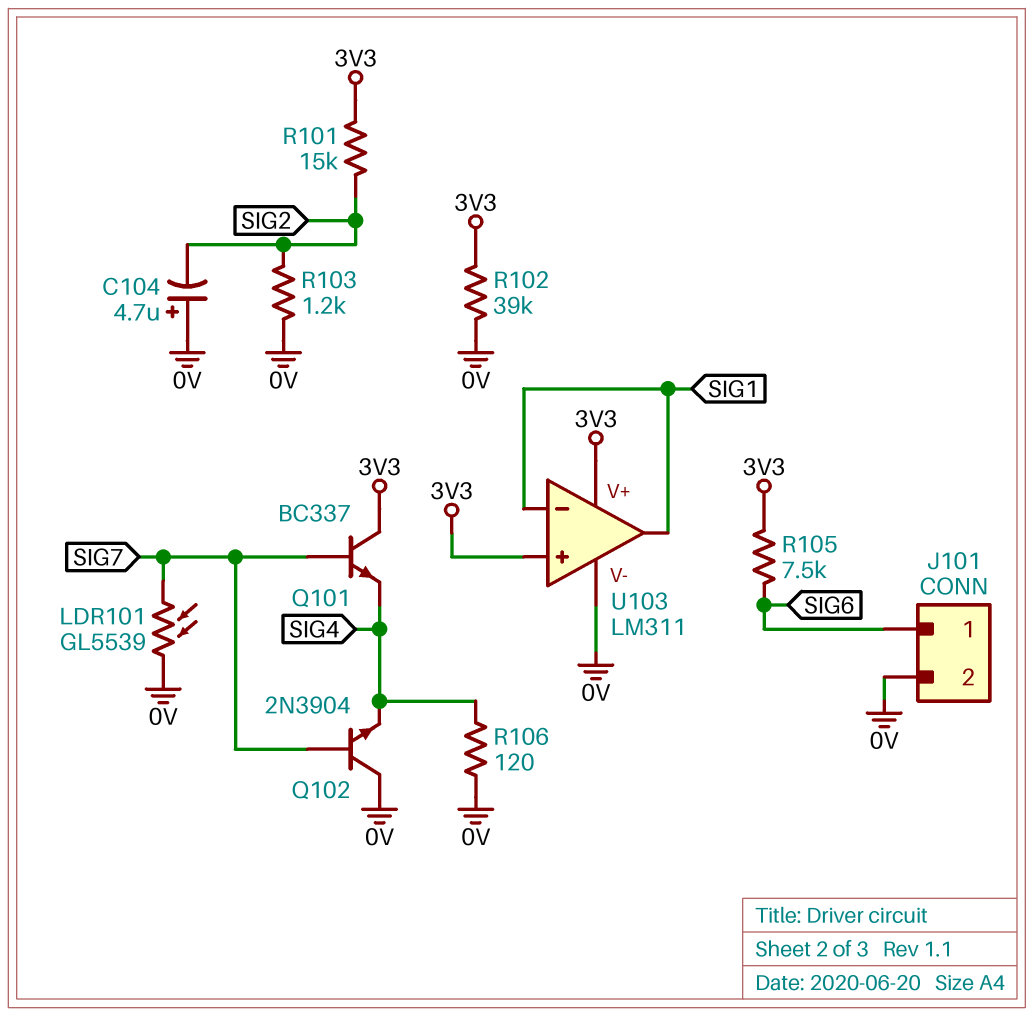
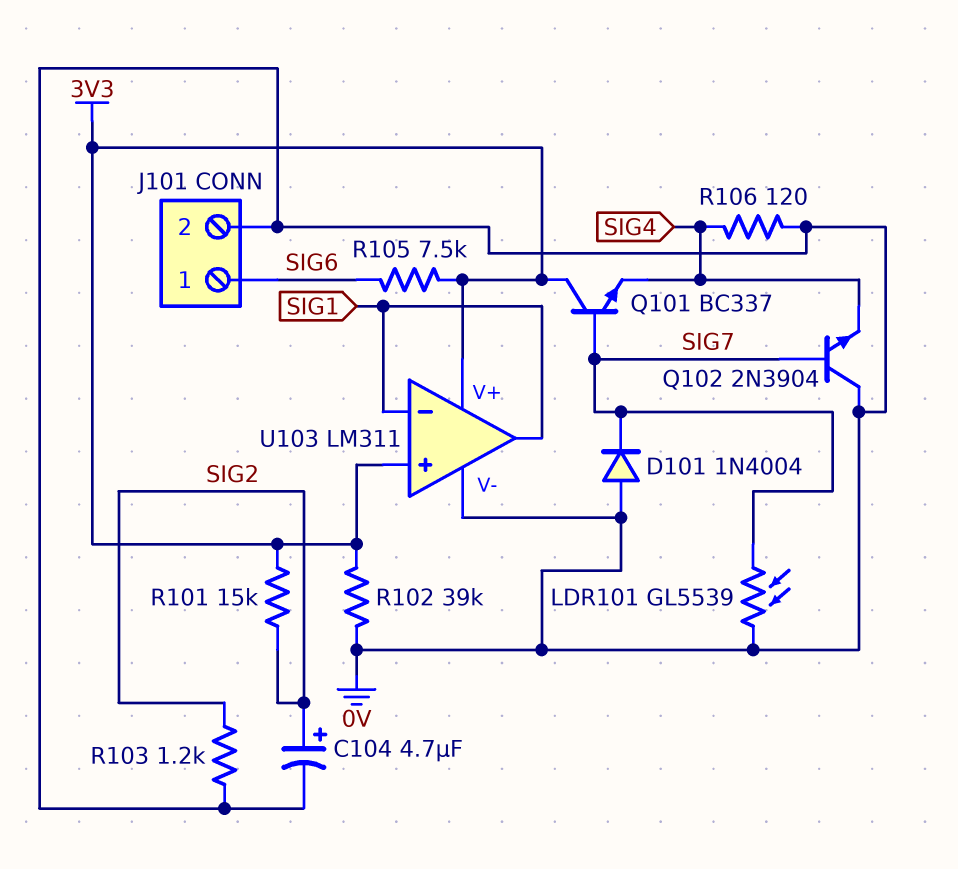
C104: 4.7uF (plus 0V, minus SIG2) -> 4.7uF (plus SIG2, minus 0V)
D101: none -> diode 1N4004 (A 0V, K SIG7)

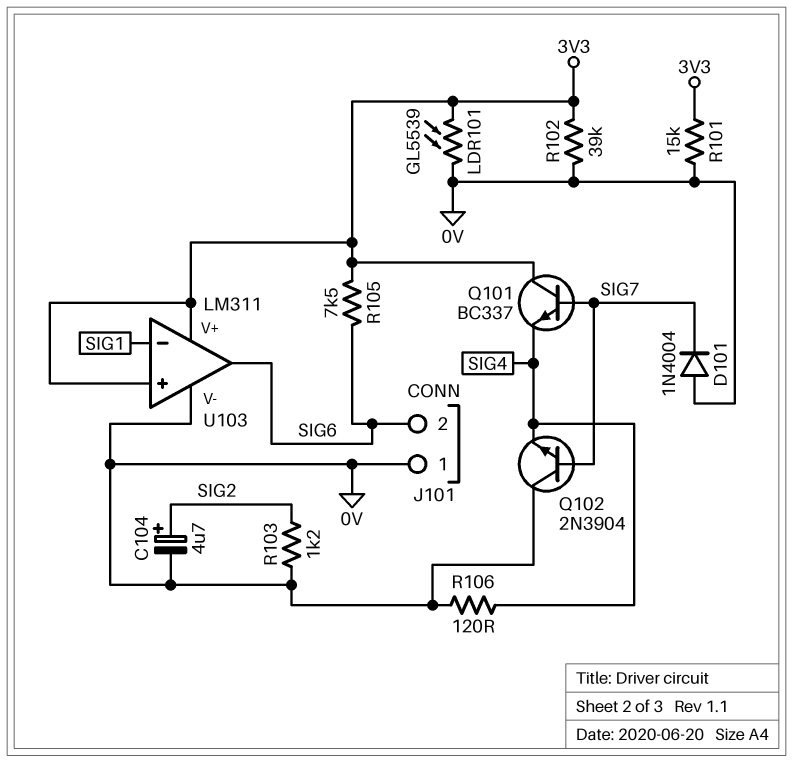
J101 pin 1: SIG6 -> 0V
J101 pin 2: 0V -> SIG6
LDR101: GL5539 (0V, SIG7) -> GL5539 (0V, 3V3)
R101: 15k (3V3, SIG2) -> 15k (0V, 3V3)
U103 pin out: SIG1 -> SIG6

